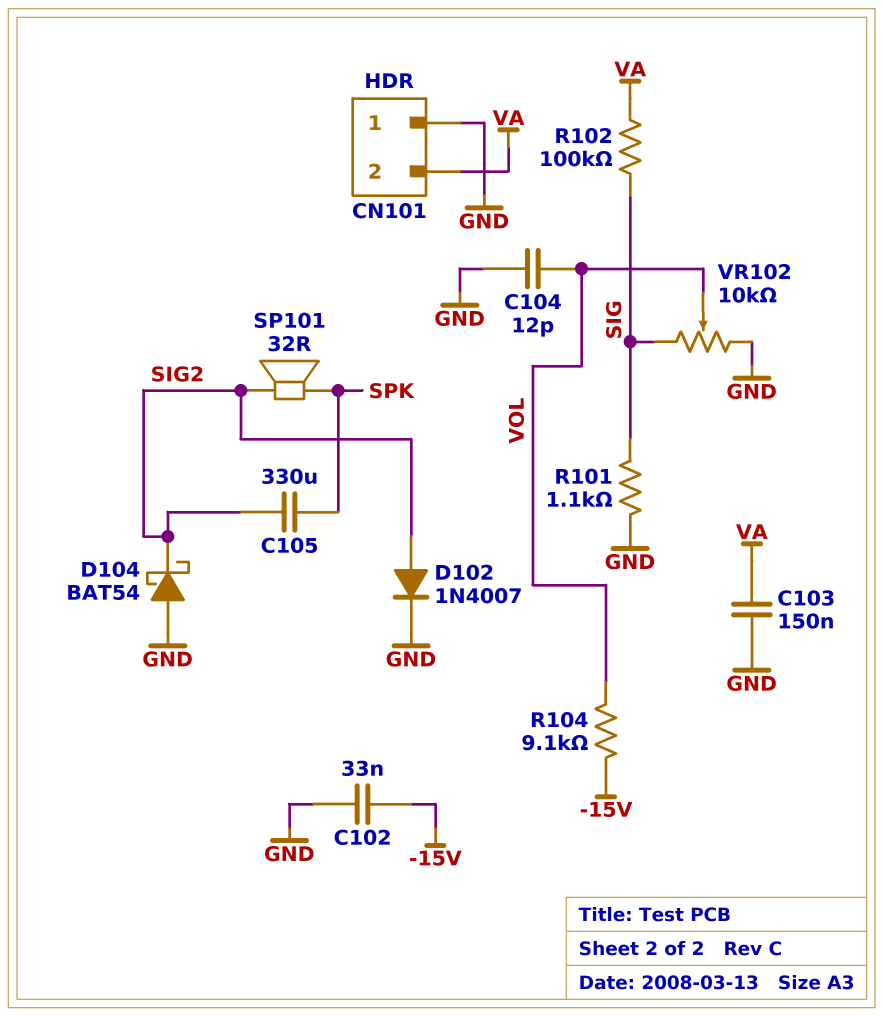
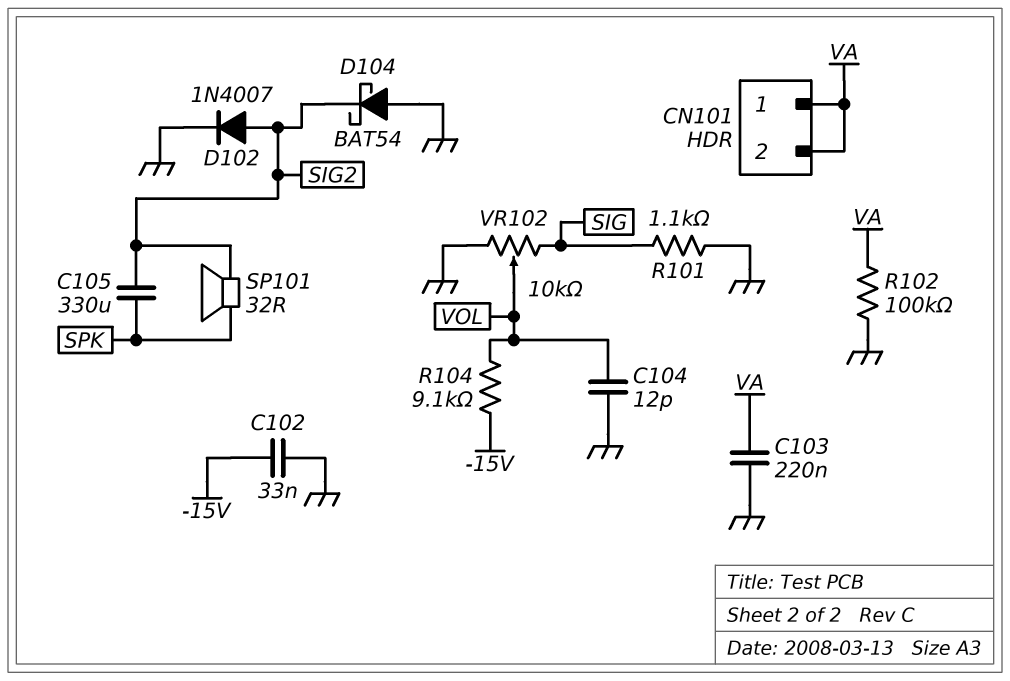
C103: 150nF (GND, VA) -> 220nF (GND, VA)
CN101 pin 1: GND -> VA
R102: 100k (SIG, VA) -> 100k (GND, VA)

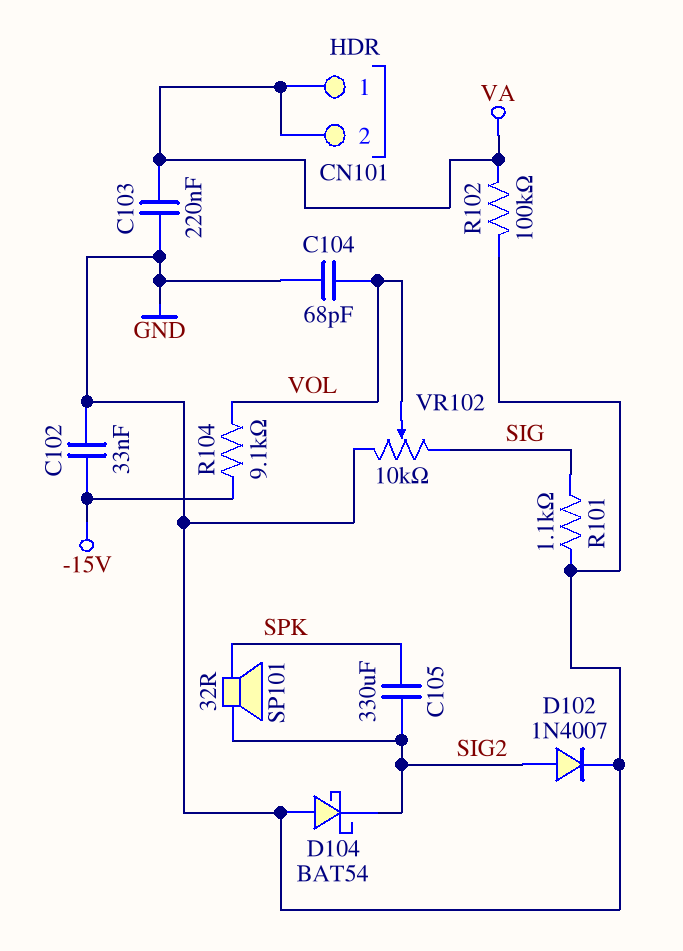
C104: 12pF (GND, VOL) -> 68pF (GND, VOL)

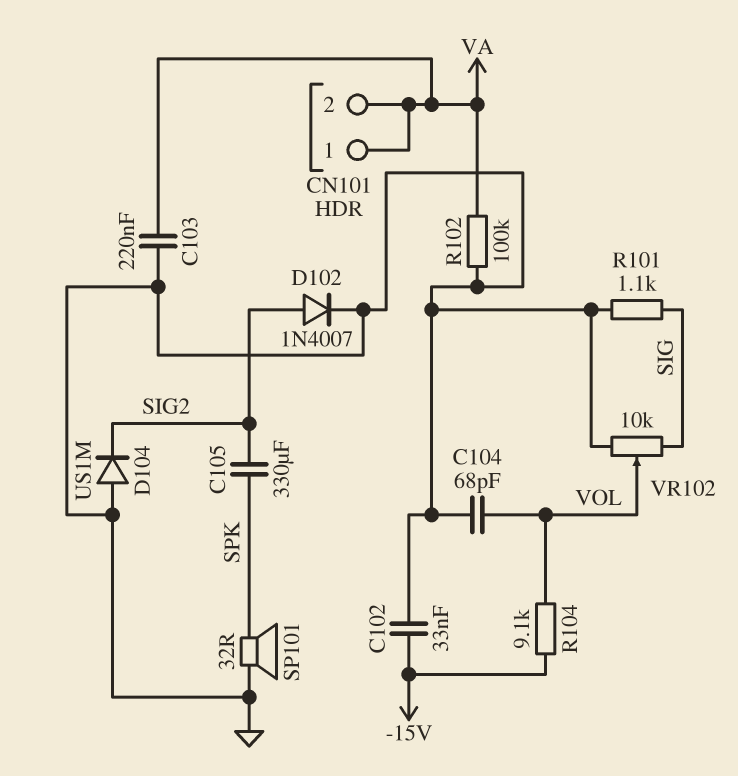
D104: schottky BAT54 (A GND, K SIG2) -> diode US1M (A GND, K SIG2)
SP101: speaker 32R (SIG2, SPK) -> speaker 32R (GND, SPK)

